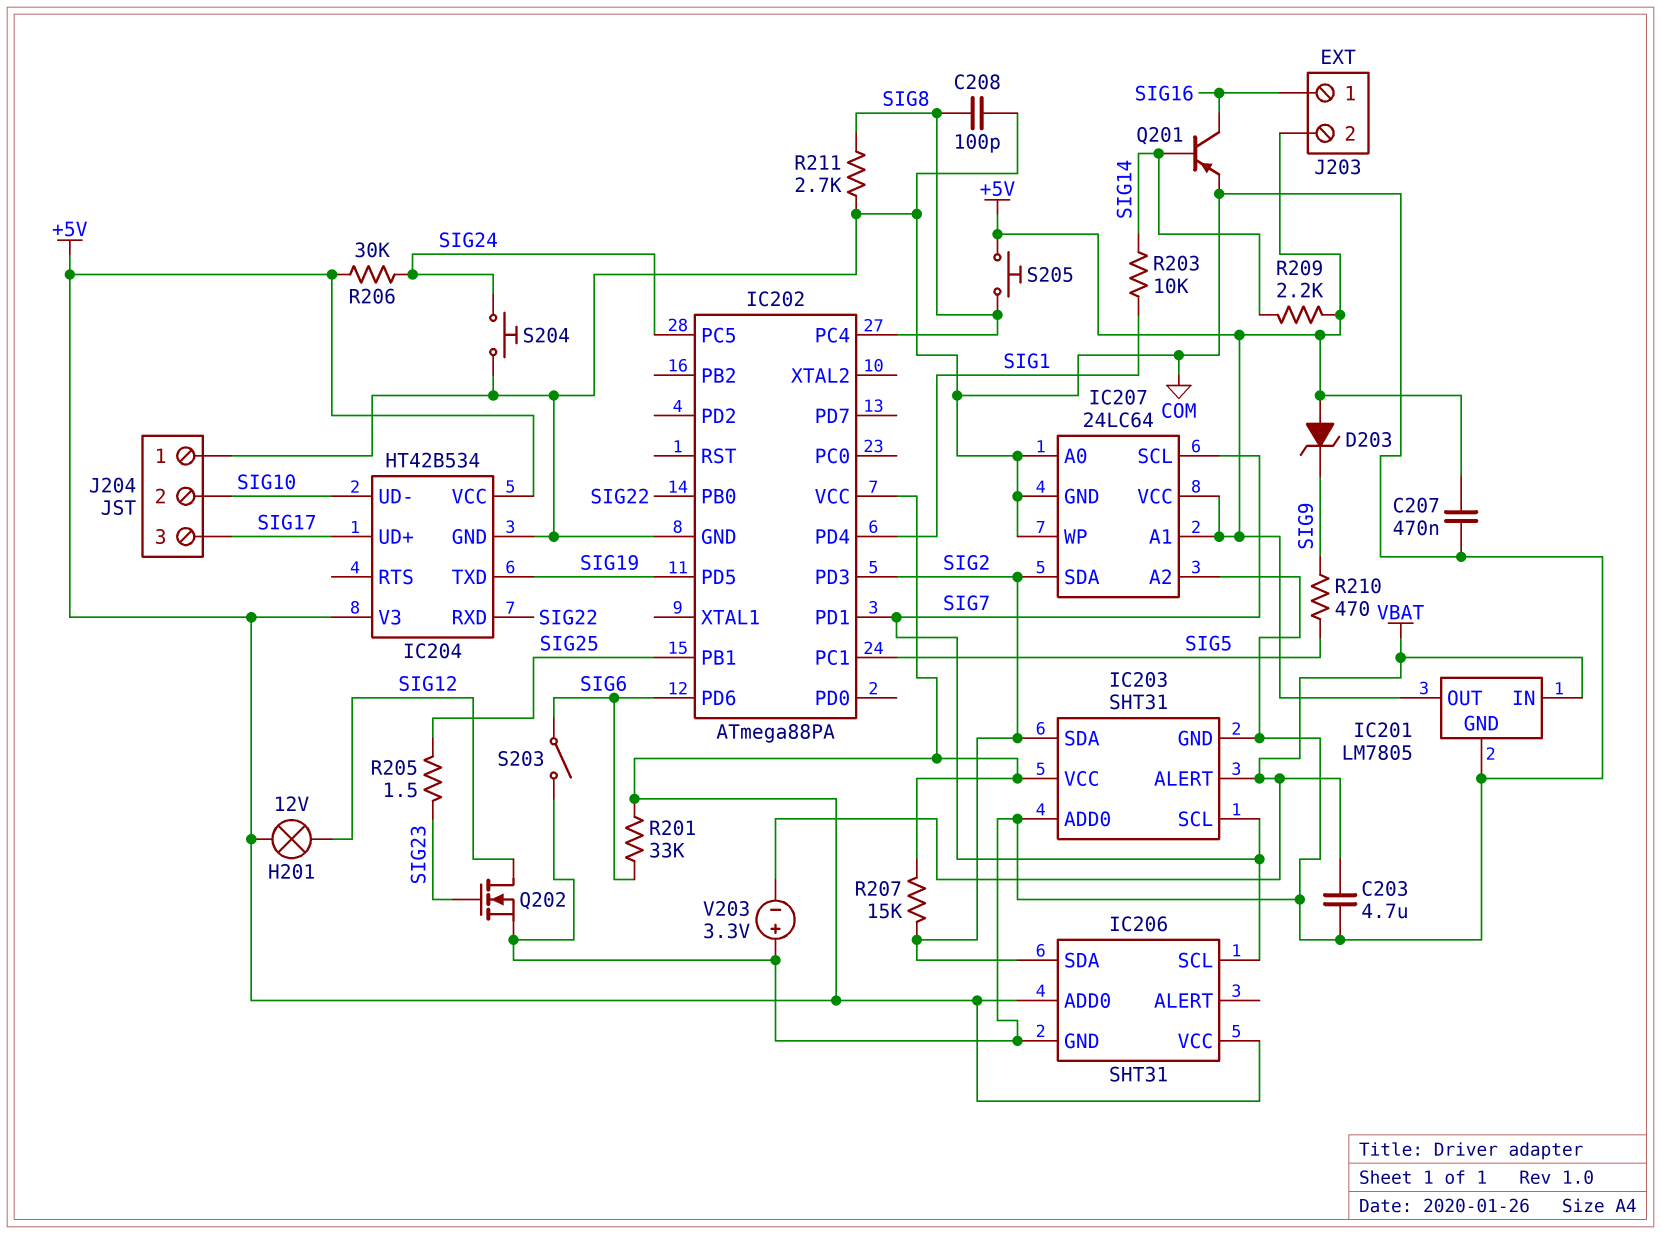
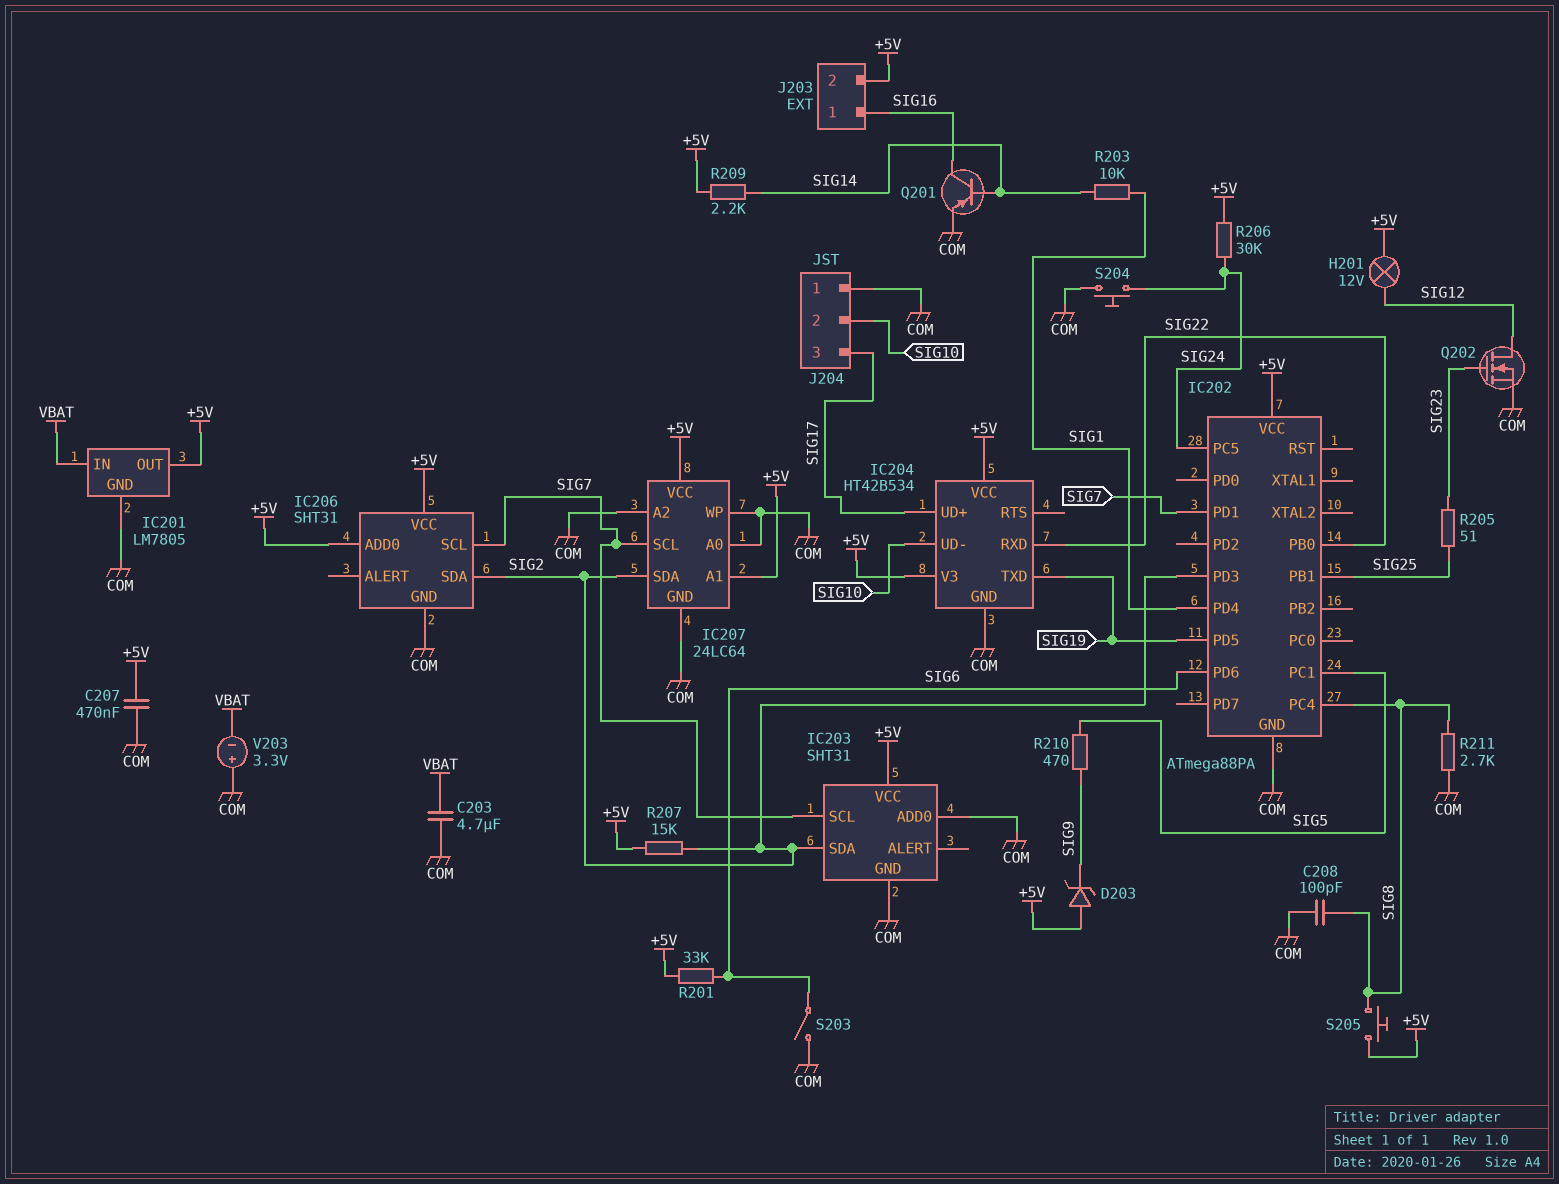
IC203 pin ALERT: VBAT -> none
R205: 1.5 (SIG23, SIG25) -> 51 (SIG23, SIG25)

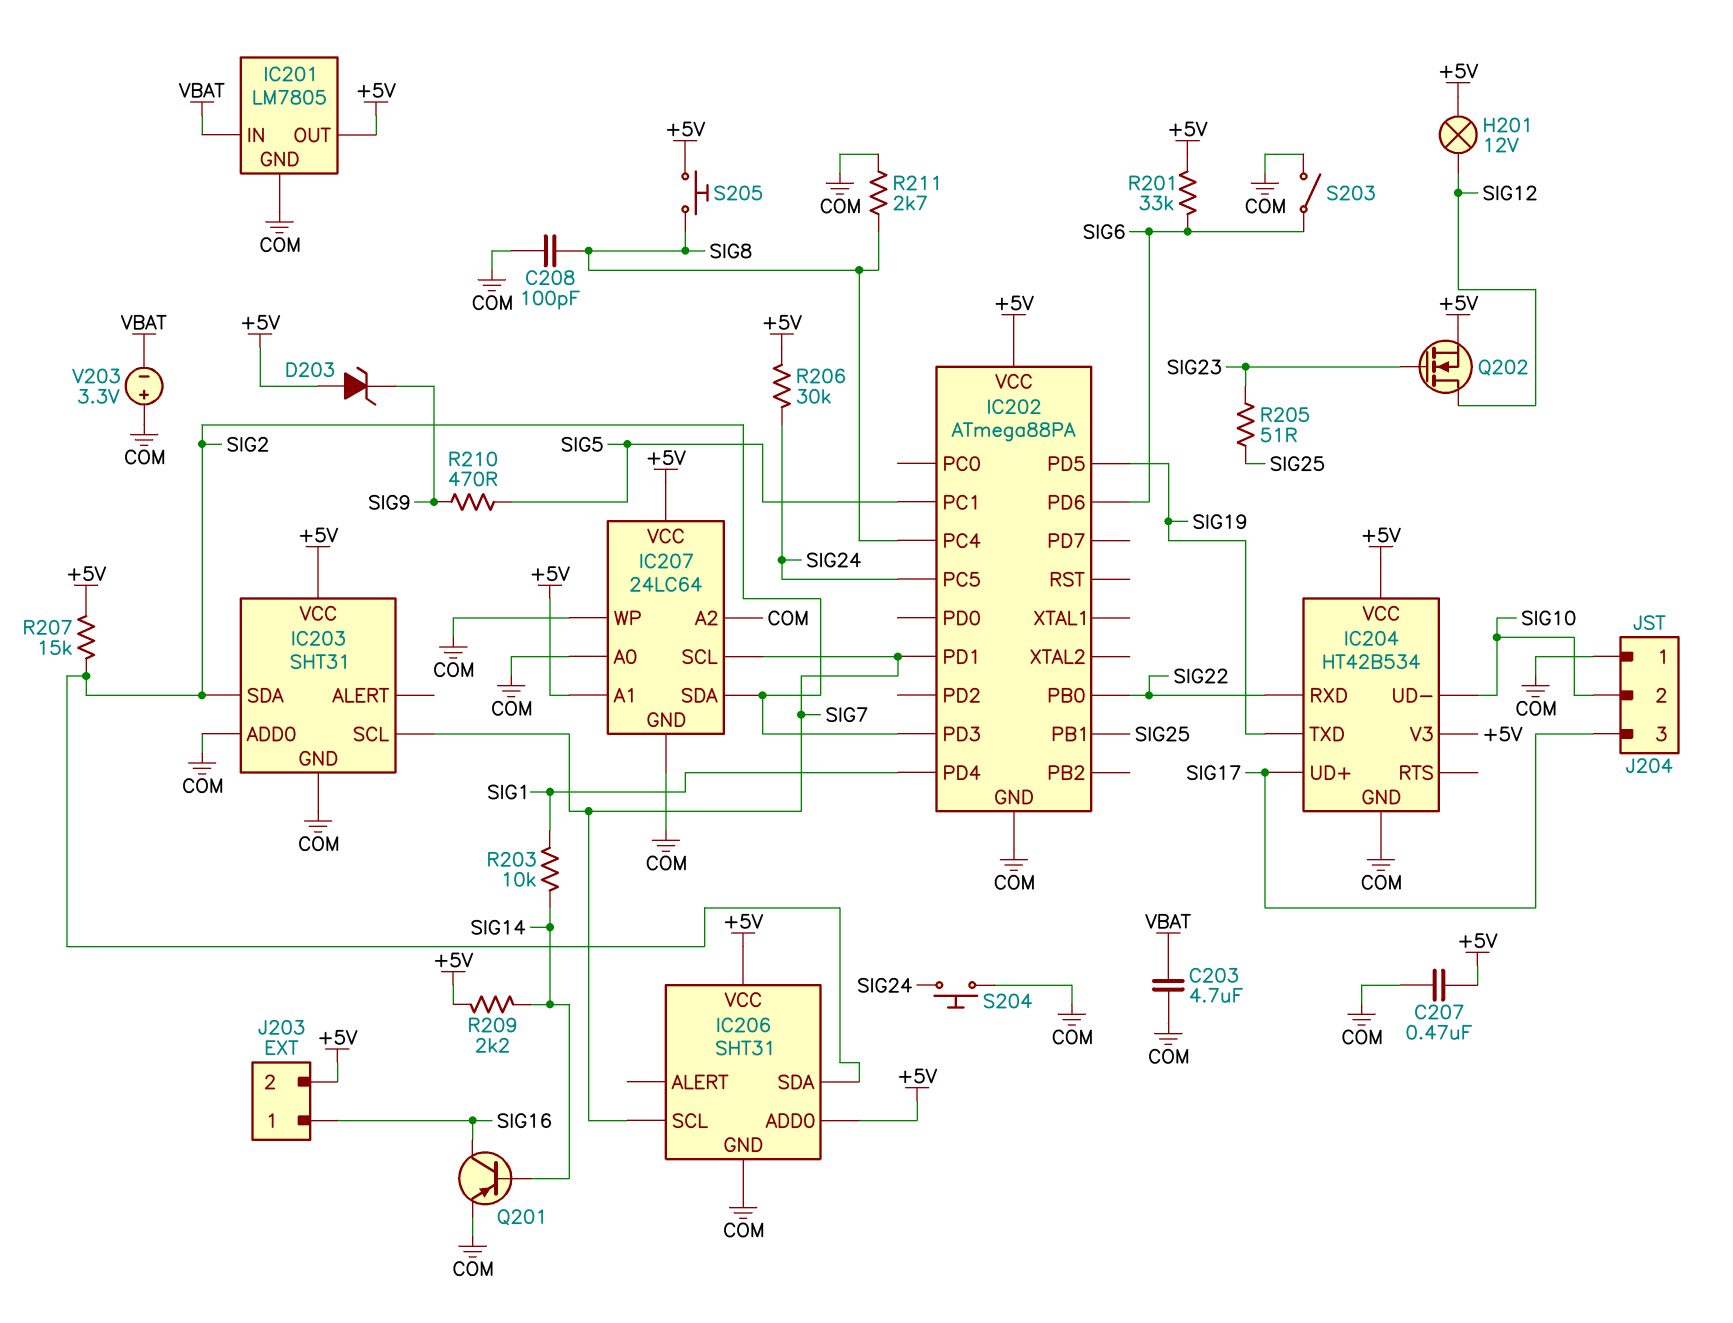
Q202: NMOS (G SIG23, D SIG12, S COM) -> NMOS (G SIG23, D SIG12, S +5V)

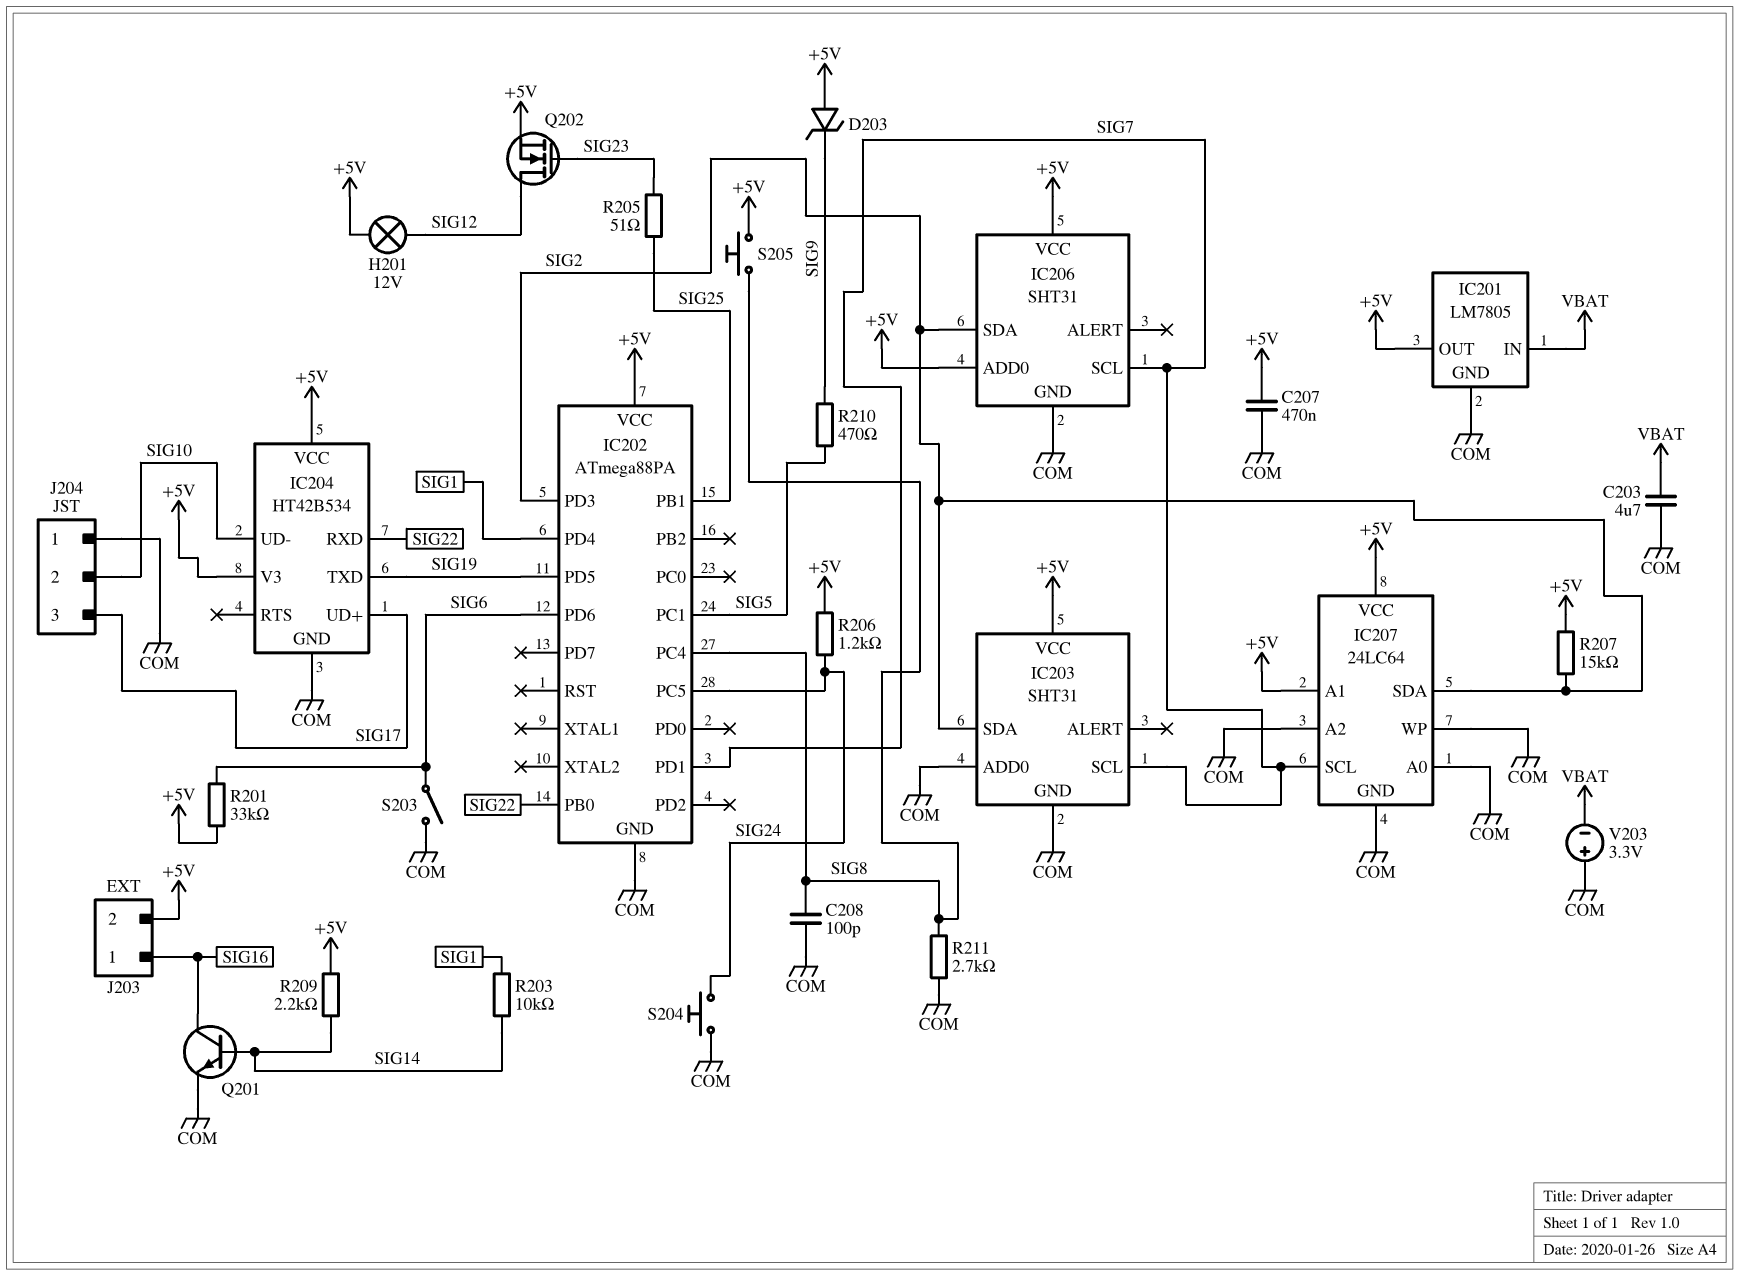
Q201: PNP (B SIG14, C SIG16, E COM) -> NPN (B SIG14, C SIG16, E COM)
R206: 30k (+5V, SIG24) -> 1.2k (+5V, SIG24)

